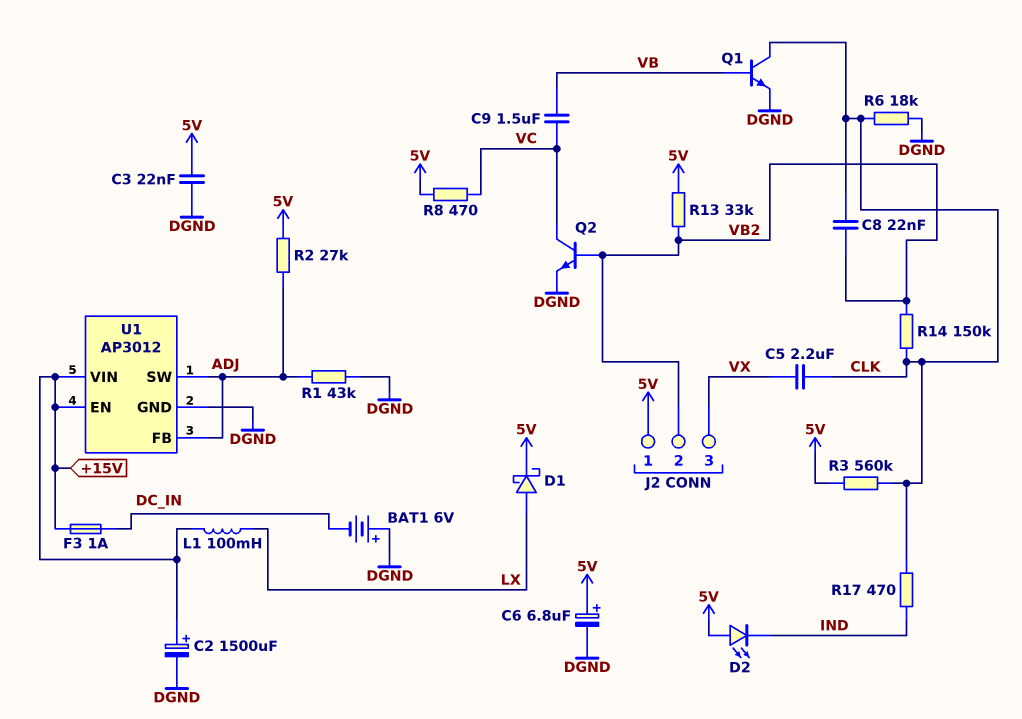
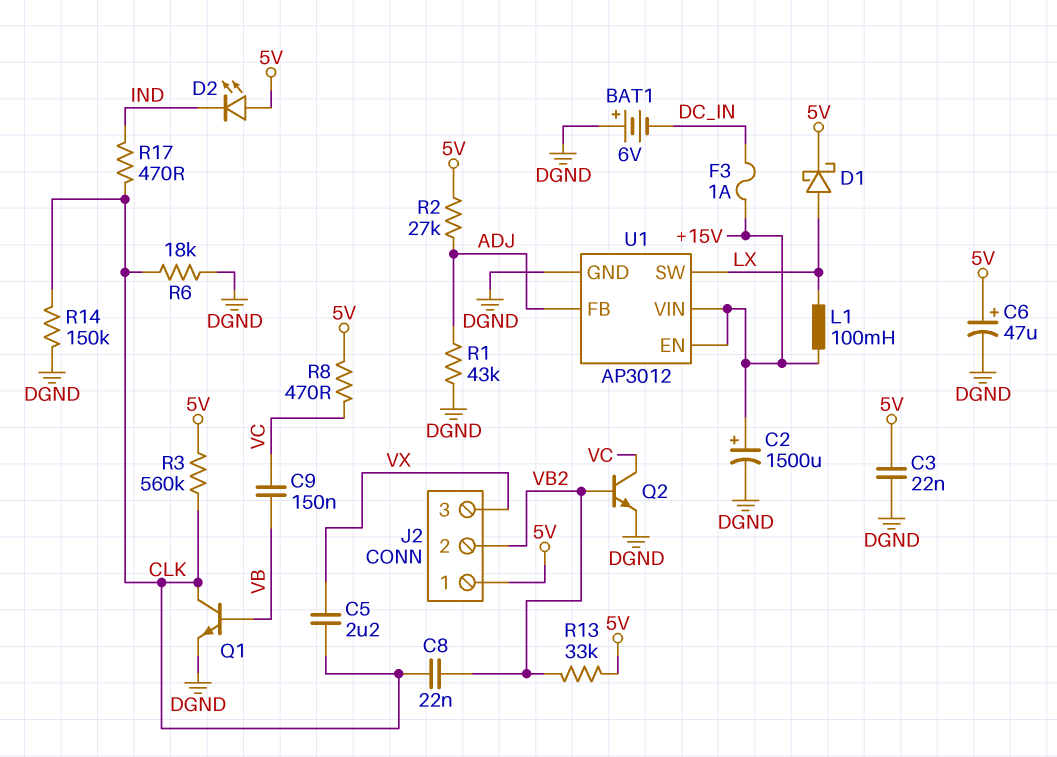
C6: 6.8uF (plus 5V, minus DGND) -> 47uF (plus 5V, minus DGND)
C9: 1.5uF (VB, VC) -> 150nF (VB, VC)
R14: 150k (CLK, VB2) -> 150k (CLK, DGND)
U1 pin SW: ADJ -> LX

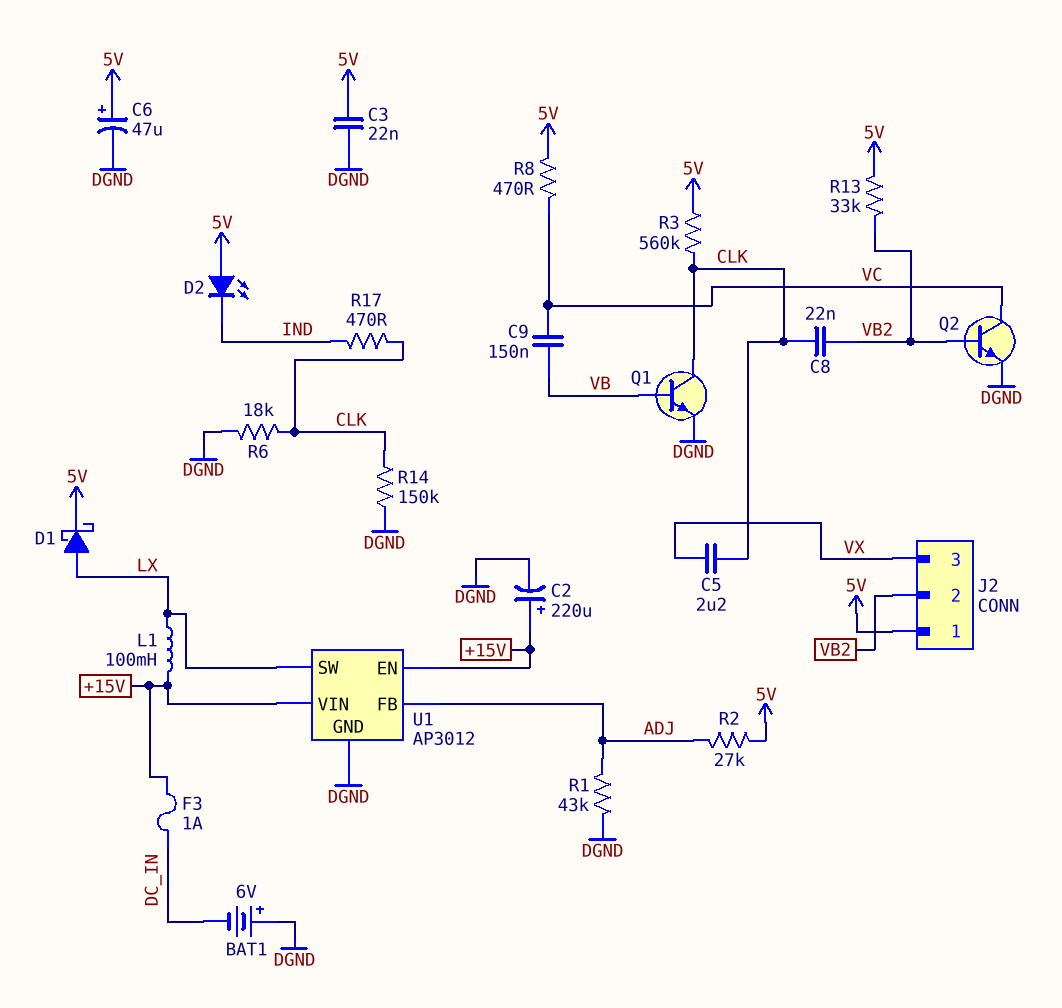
C2: 1500uF (plus +15V, minus DGND) -> 220uF (plus +15V, minus DGND)

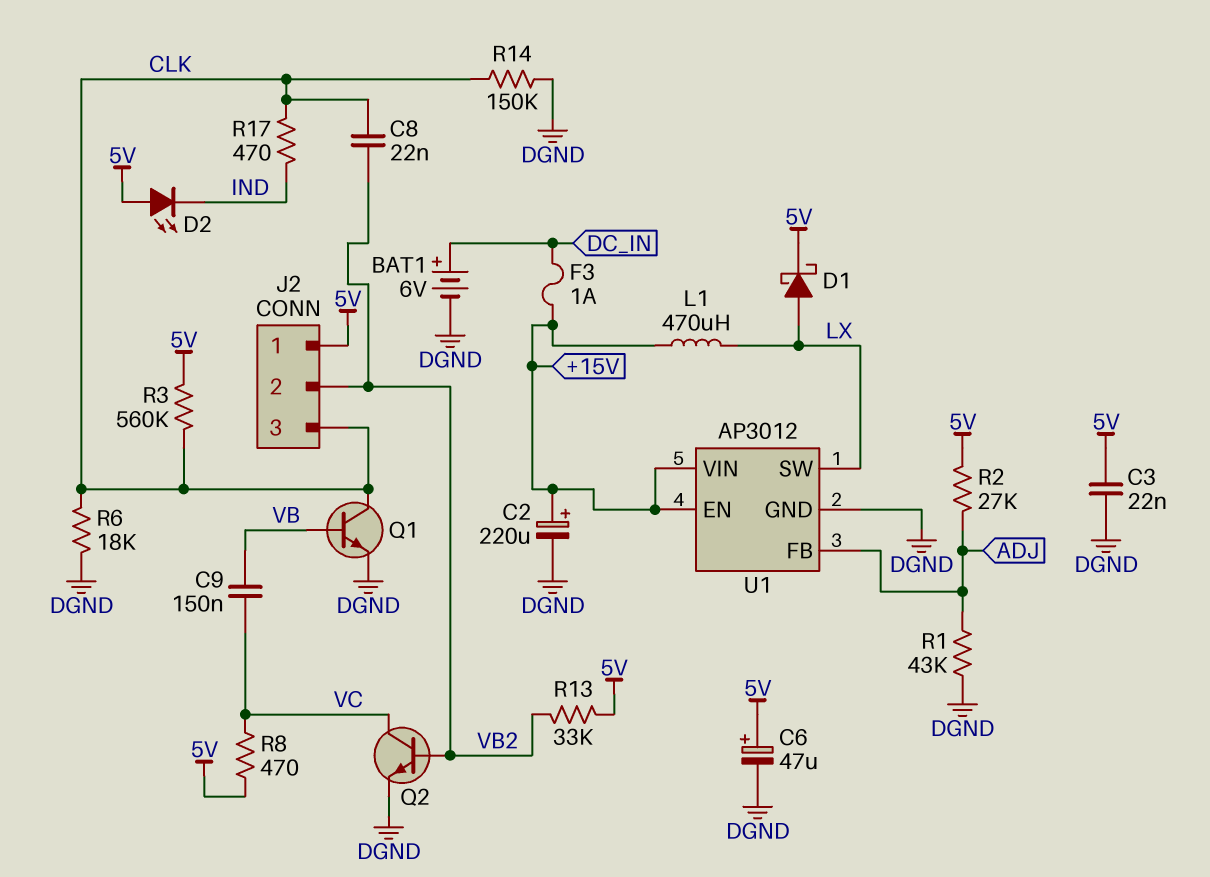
BAT1: 6V (plus DGND, minus DC_IN) -> 6V (plus DC_IN, minus DGND)
C5: 2.2uF (CLK, VX) -> none
J2 pin 3: VX -> CLK
L1: 100mH (+15V, LX) -> 470uH (+15V, LX)

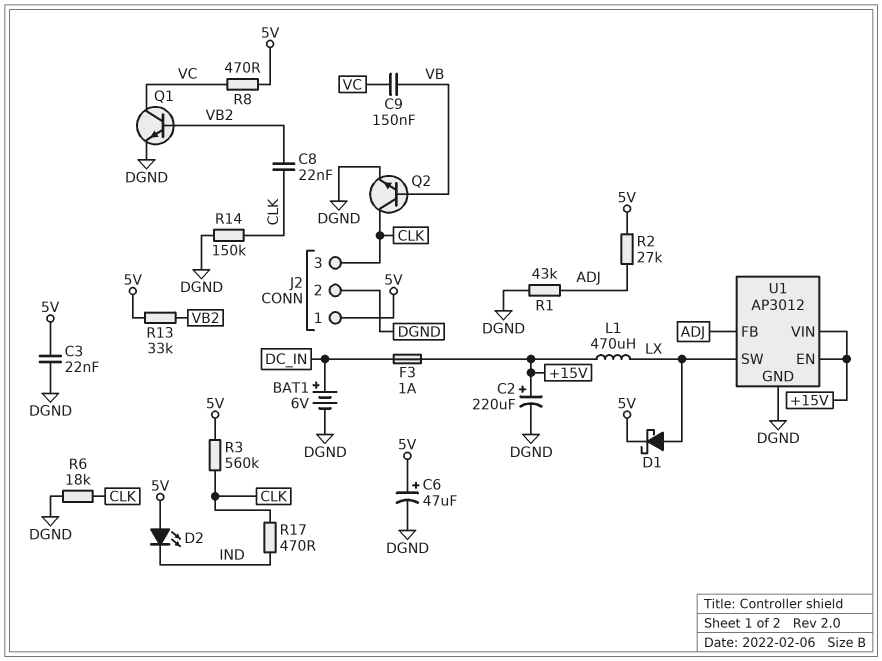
J2 pin 2: VB2 -> DGND
Q1: NPN (B VB, C CLK, E DGND) -> NPN (B VB2, C VC, E DGND)
Q2: NPN (B VB2, C VC, E DGND) -> NPN (B VB, C CLK, E DGND)

